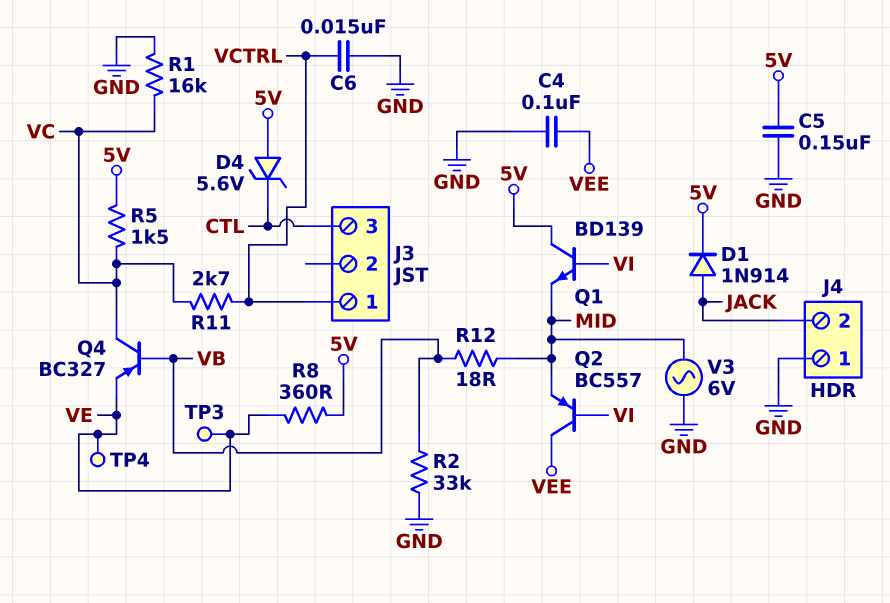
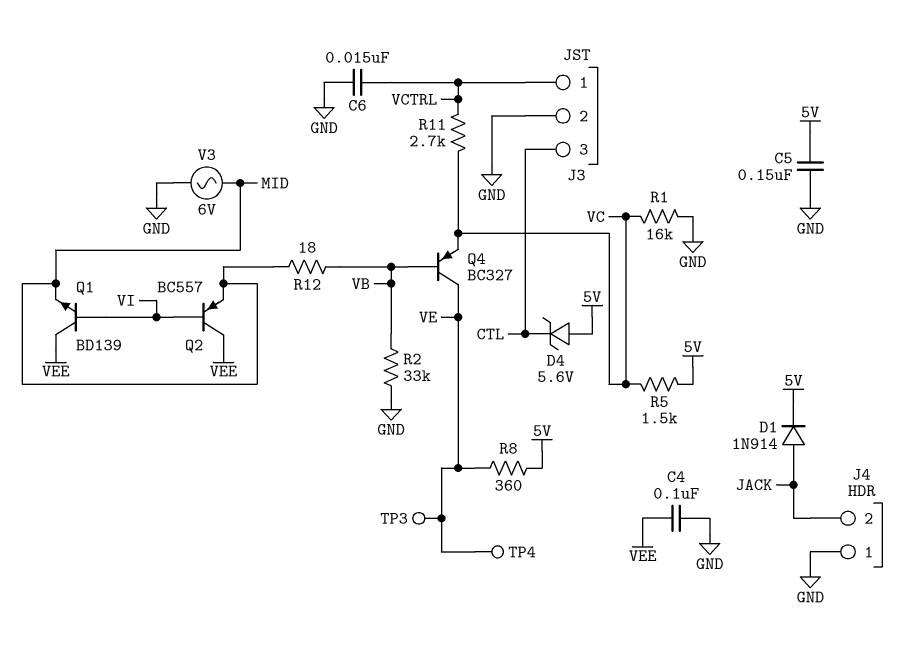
J3 pin 2: none -> GND
Q1: NPN BD139 (B VI, C 5V, E MID) -> NPN BD139 (B VI, C VEE, E MID)
Q4: PNP BC327 (B VB, C VC, E VE) -> PNP BC327 (B VB, C VE, E VC)

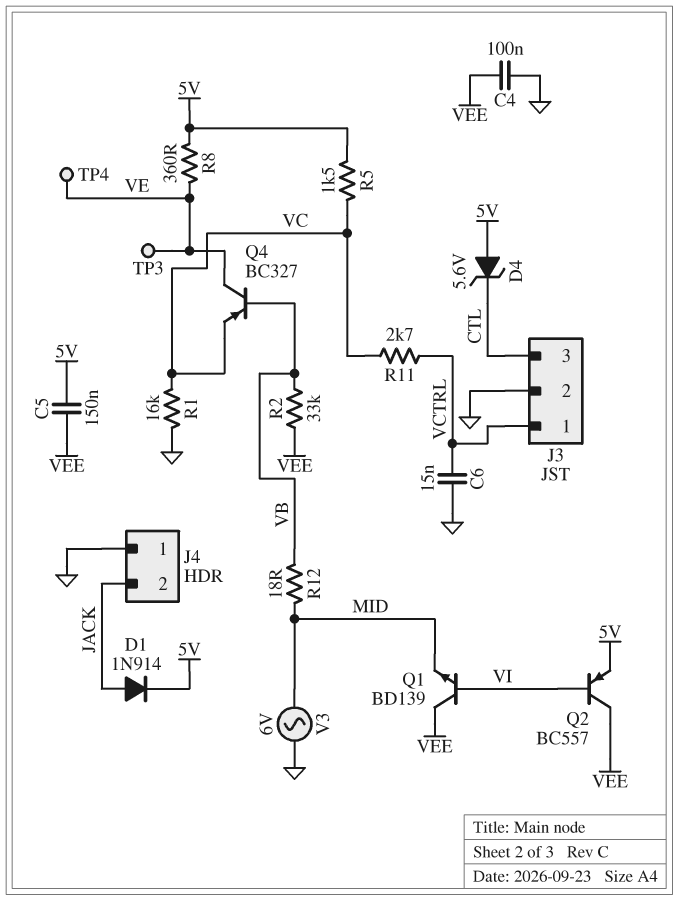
C5: 150nF (5V, GND) -> 150nF (5V, VEE)
Q2: PNP BC557 (B VI, C VEE, E MID) -> PNP BC557 (B VI, C VEE, E 5V)
R2: 33k (GND, VB) -> 33k (VB, VEE)

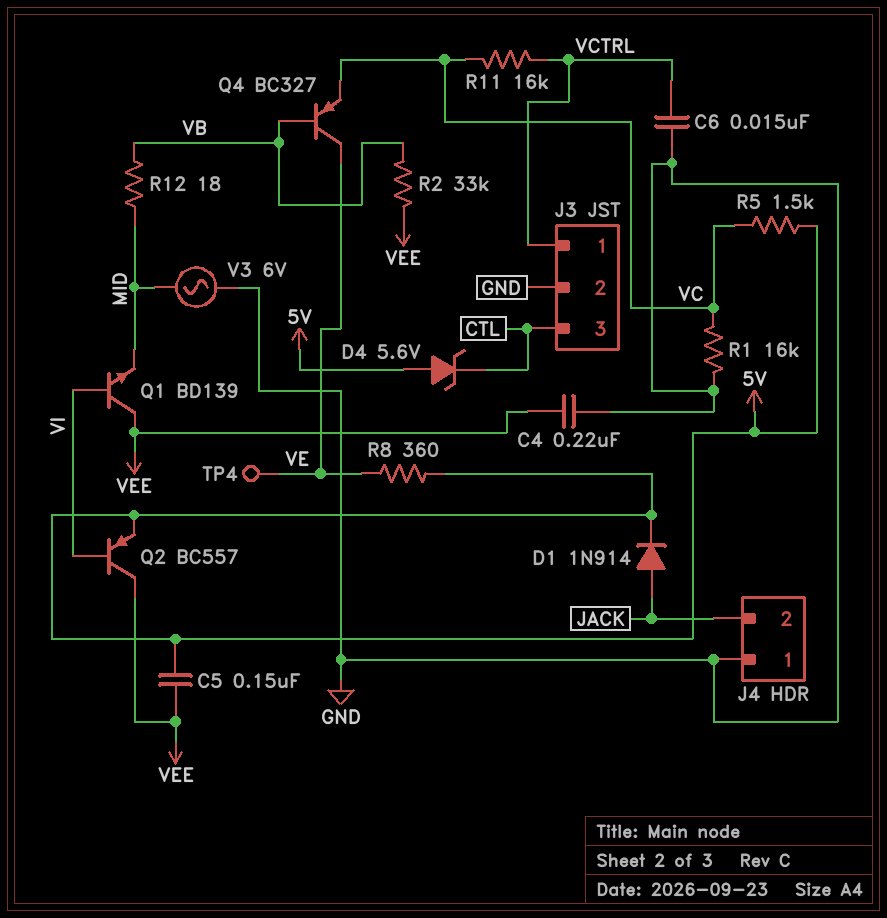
C4: 100nF (GND, VEE) -> 220nF (GND, VEE)
R11: 2.7k (VC, VCTRL) -> 16k (VC, VCTRL)
TP3: test point (VE) -> none

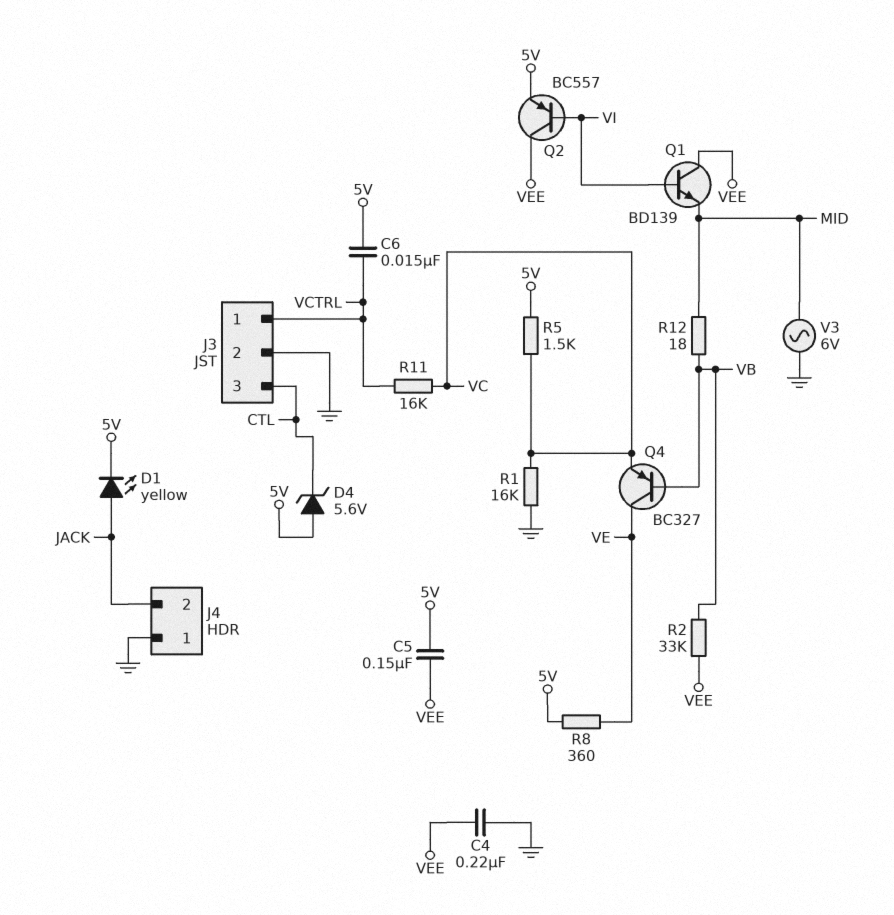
C6: 15nF (GND, VCTRL) -> 15nF (5V, VCTRL)
D1: diode 1N914 (A JACK, K 5V) -> LED yellow (A JACK, K 5V)
TP4: test point (VE) -> none

